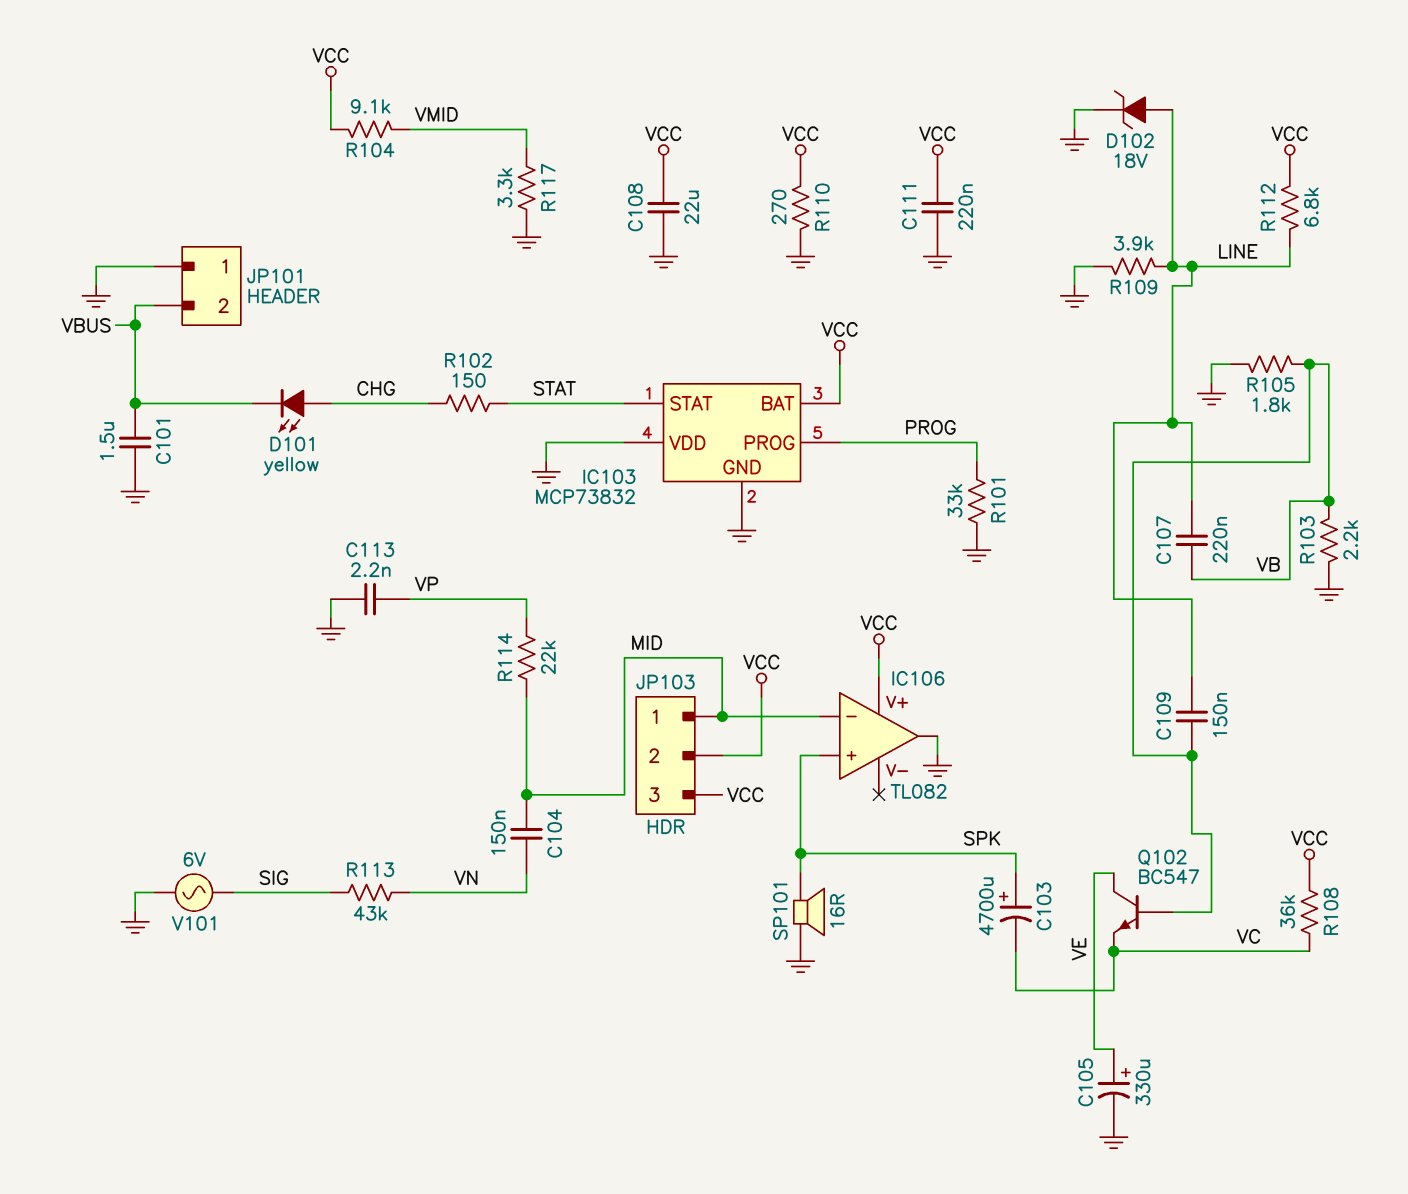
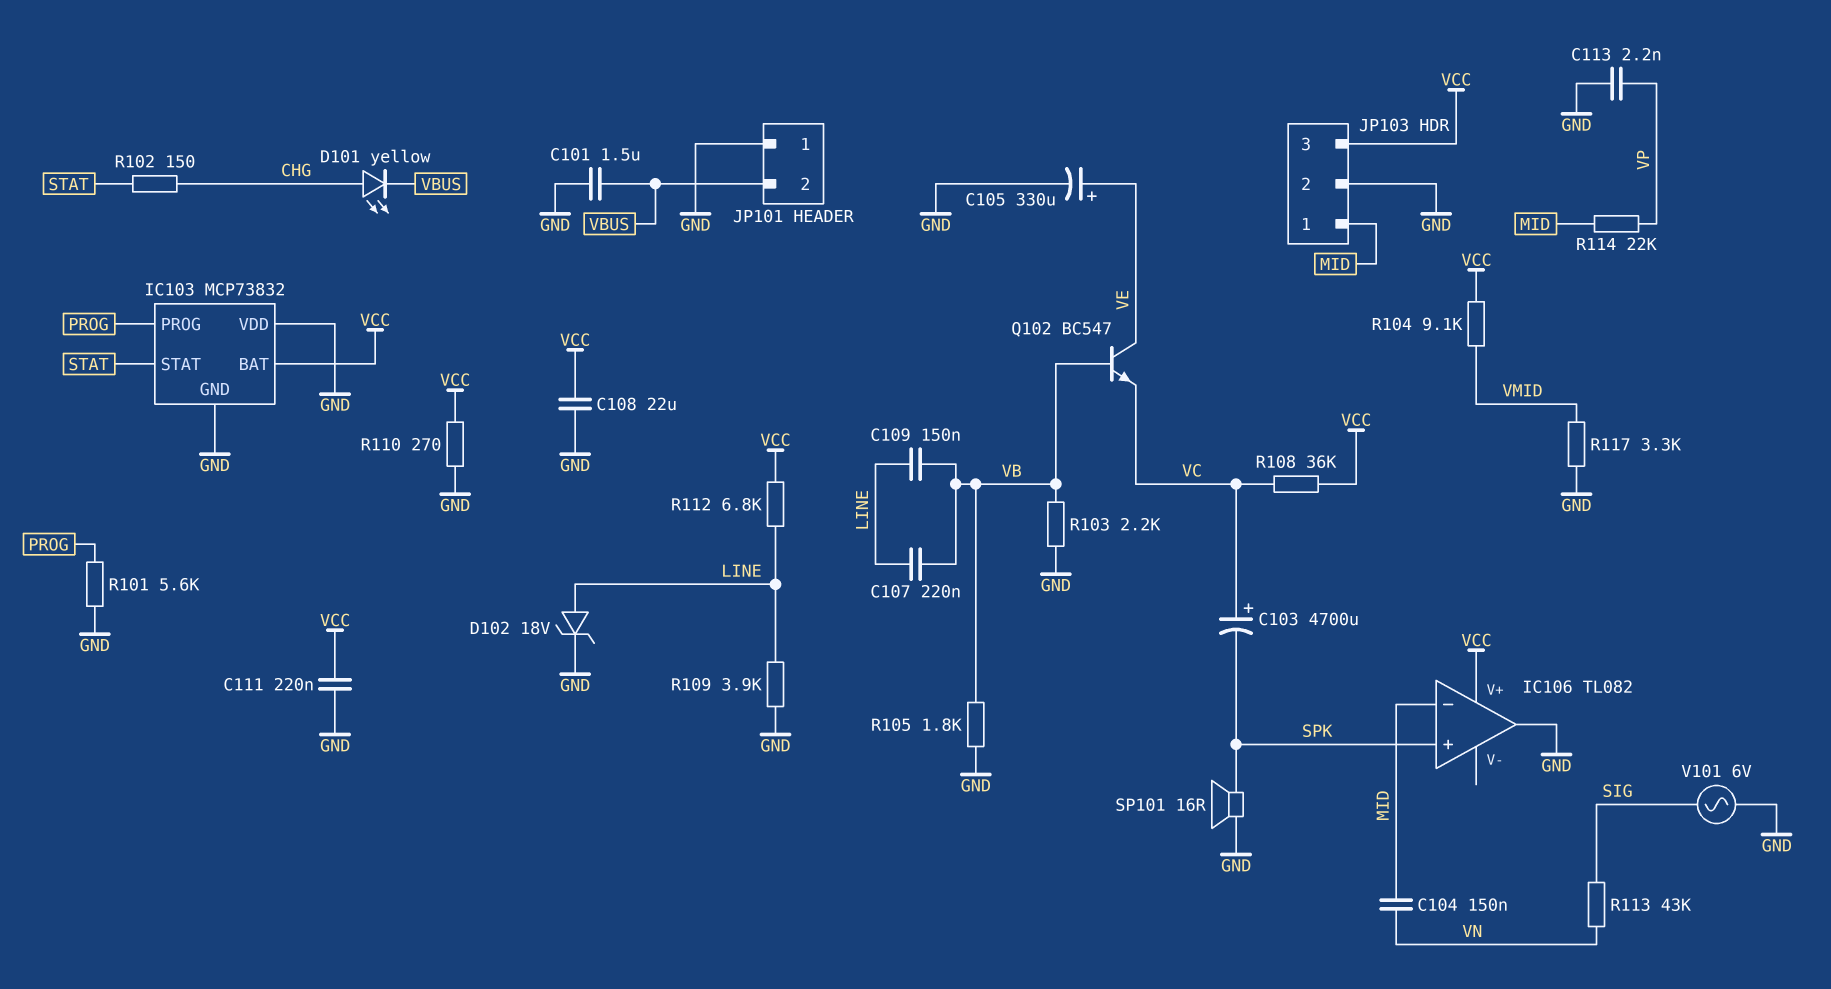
C103: 4700uF (plus SPK, minus VC) -> 4700uF (plus VC, minus SPK)
JP103 pin 2: VCC -> GND
R101: 33k (GND, PROG) -> 5.6k (GND, PROG)

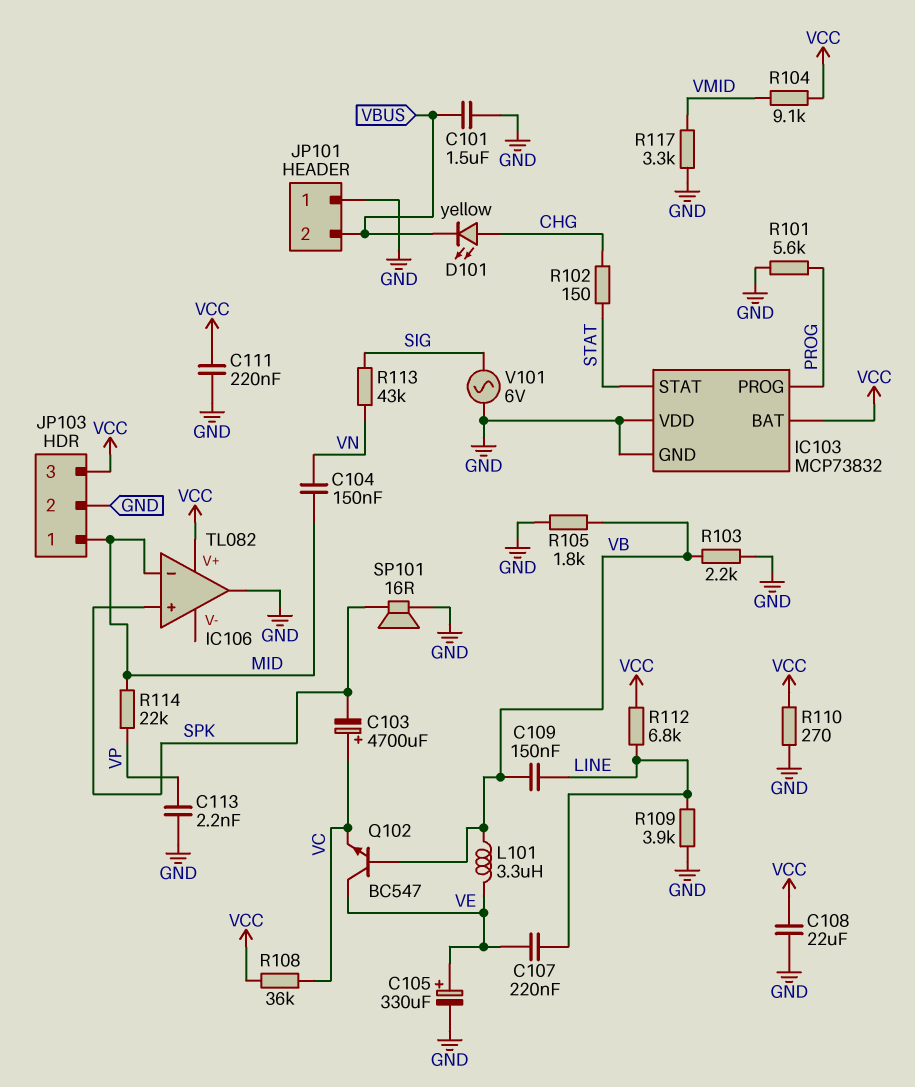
C107: 220nF (LINE, VB) -> 220nF (LINE, VE)
D102: zener 18V (A LINE, K GND) -> none
L101: none -> 3.3uH (VB, VE)

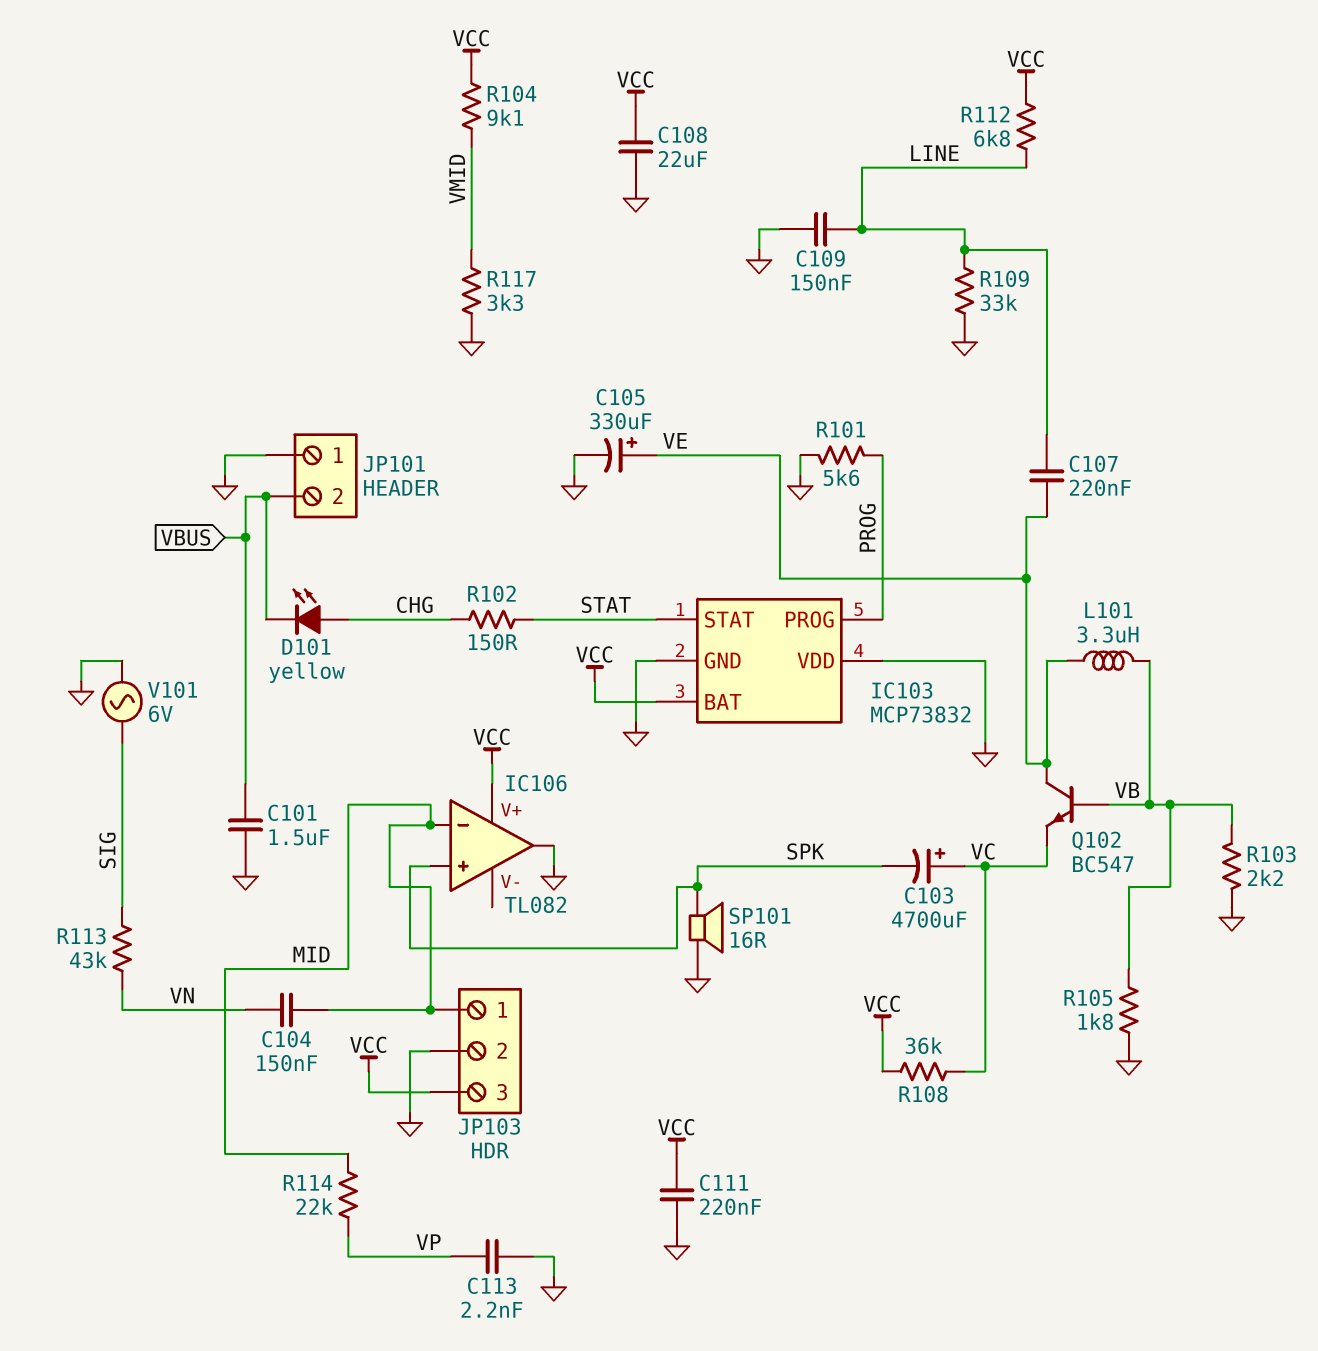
C109: 150nF (LINE, VB) -> 150nF (GND, LINE)
R109: 3.9k (GND, LINE) -> 33k (GND, LINE)
R110: 270 (GND, VCC) -> none

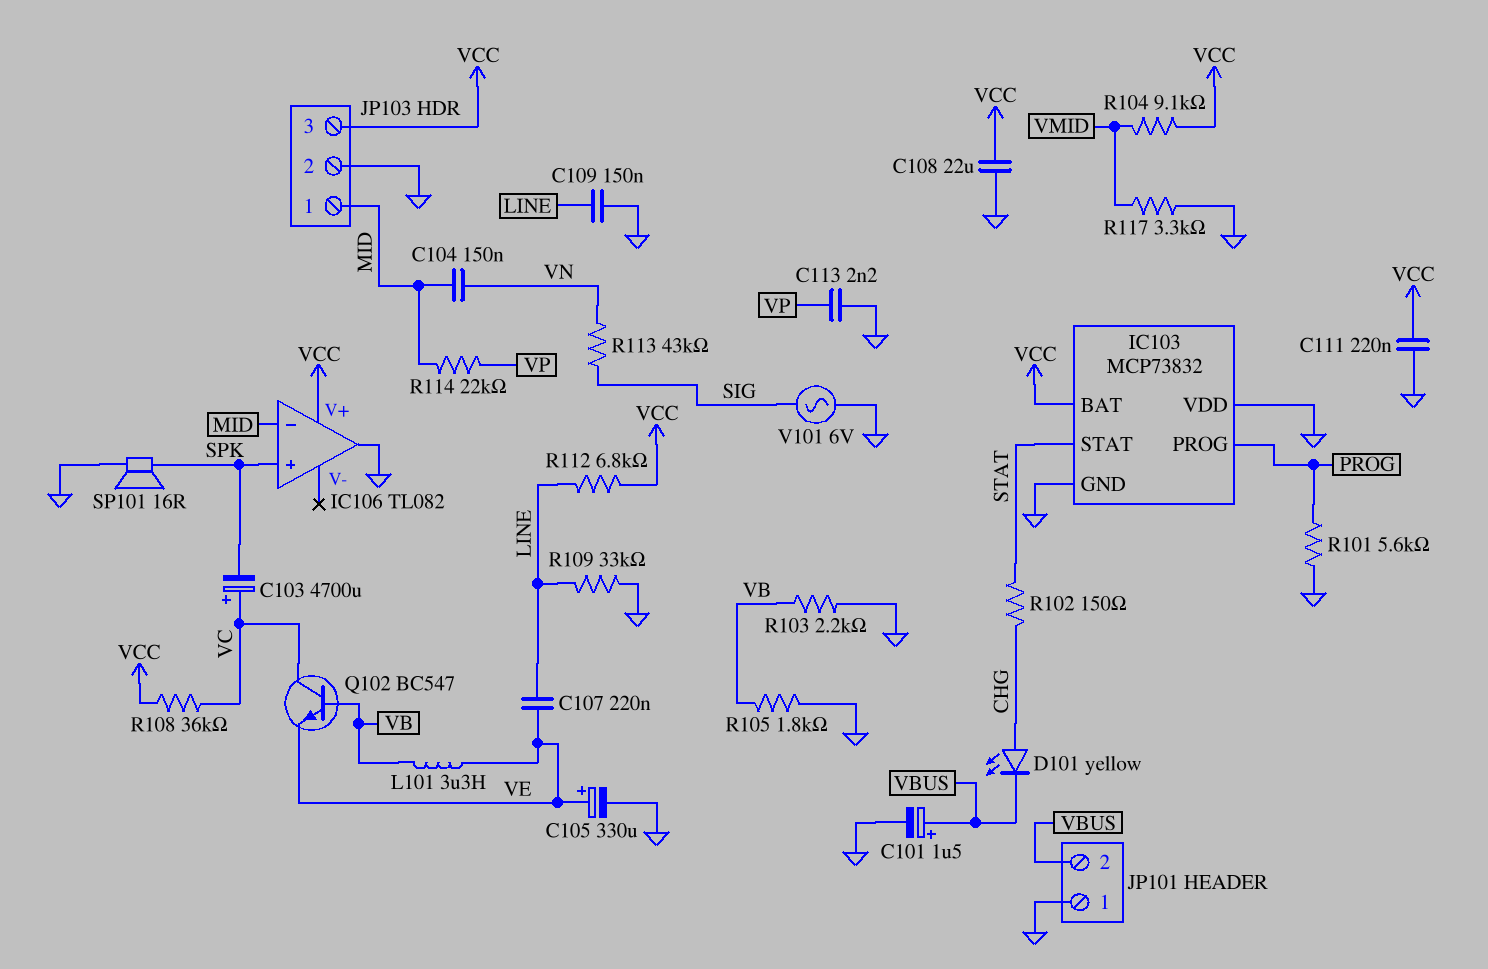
C101: 1.5uF (GND, VBUS) -> 1.5uF (plus VBUS, minus GND)
Q102: NPN BC547 (B VB, C VE, E VC) -> NPN BC547 (B VB, C VC, E VE)

